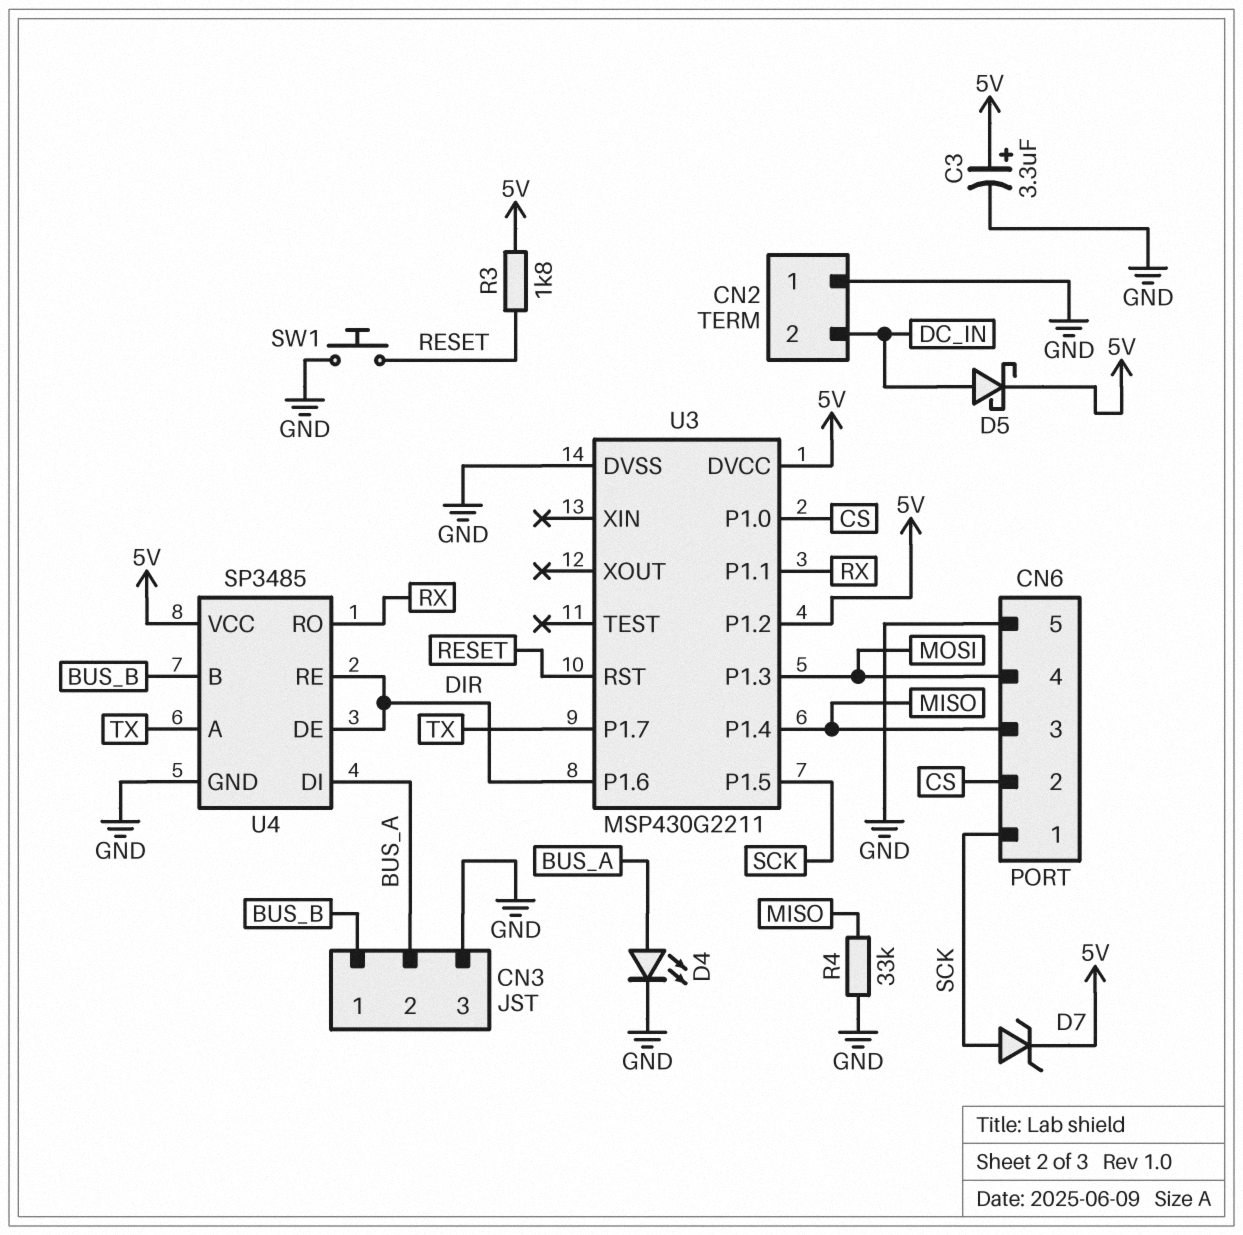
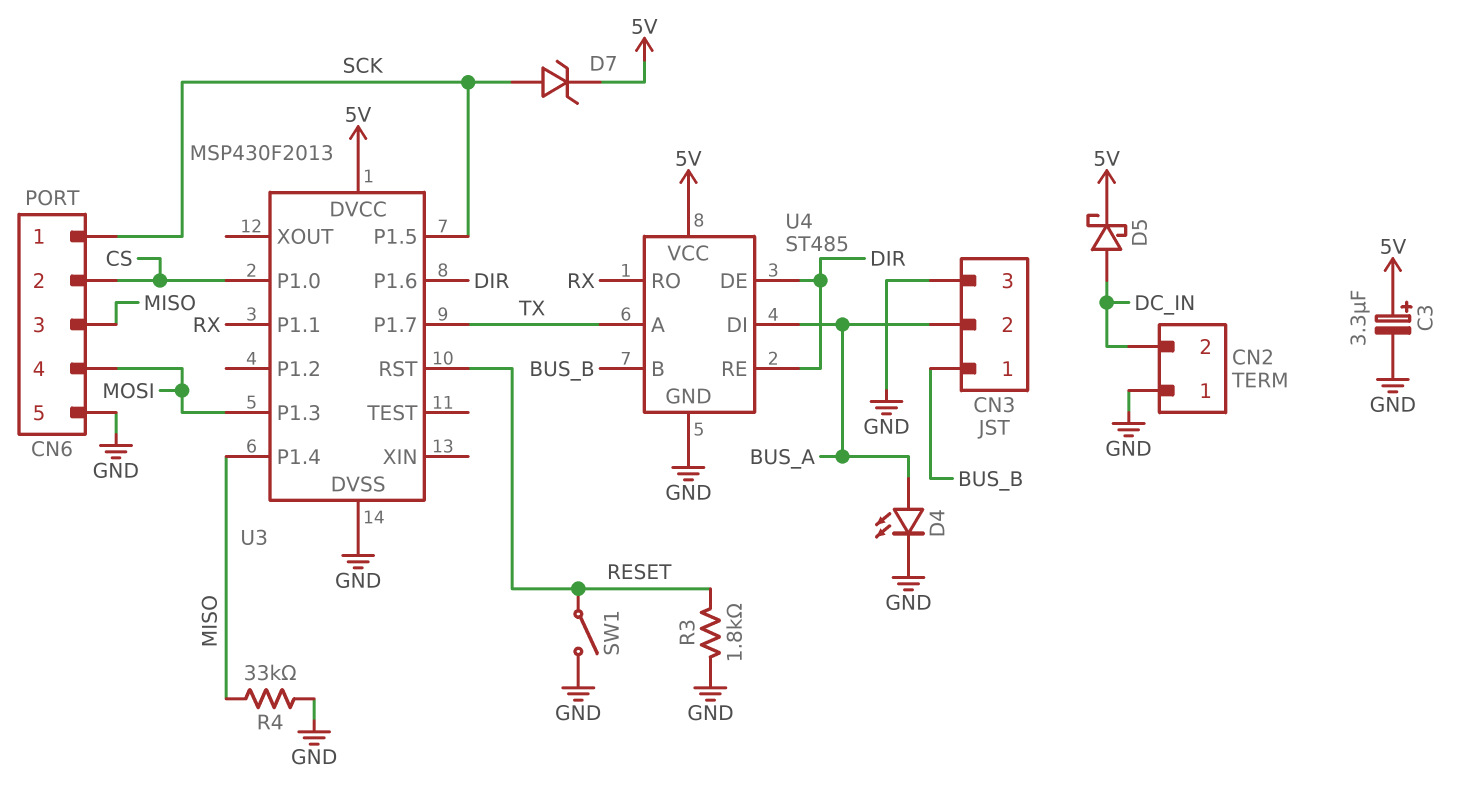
R3: 1.8k (5V, RESET) -> 1.8k (GND, RESET)
SW1: button (GND, RESET) -> switch (GND, RESET)
U3: MSP430G2211 -> MSP430F2013
U3 pin P1.2: 5V -> none
U4: SP3485 -> ST485

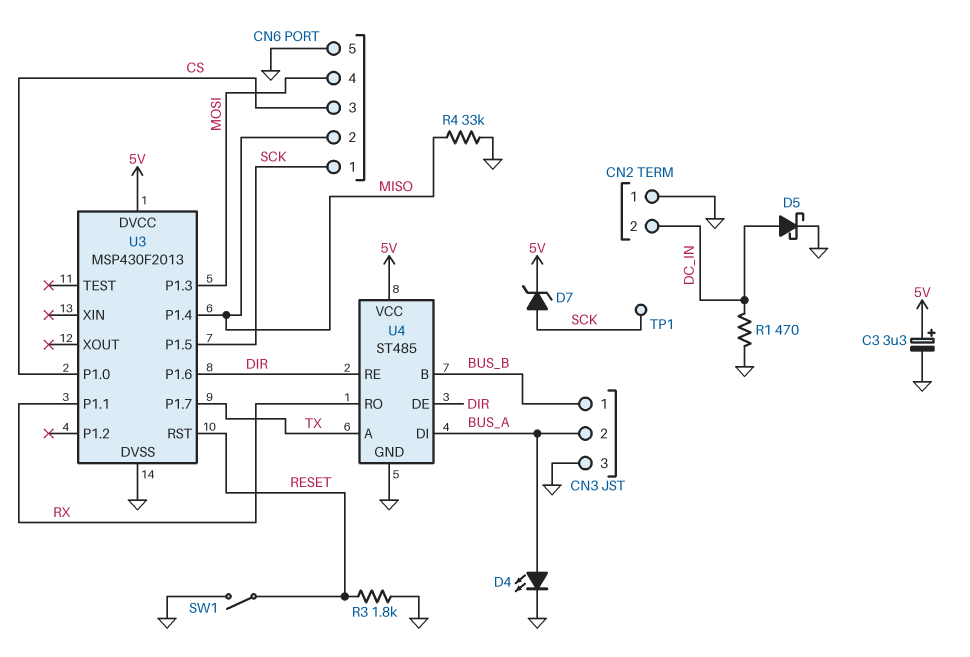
CN6 pin 2: CS -> MISO
CN6 pin 3: MISO -> CS
D5: schottky (A DC_IN, K 5V) -> schottky (A DC_IN, K GND)
R1: none -> 470 (DC_IN, GND)
TP1: none -> test point (SCK)

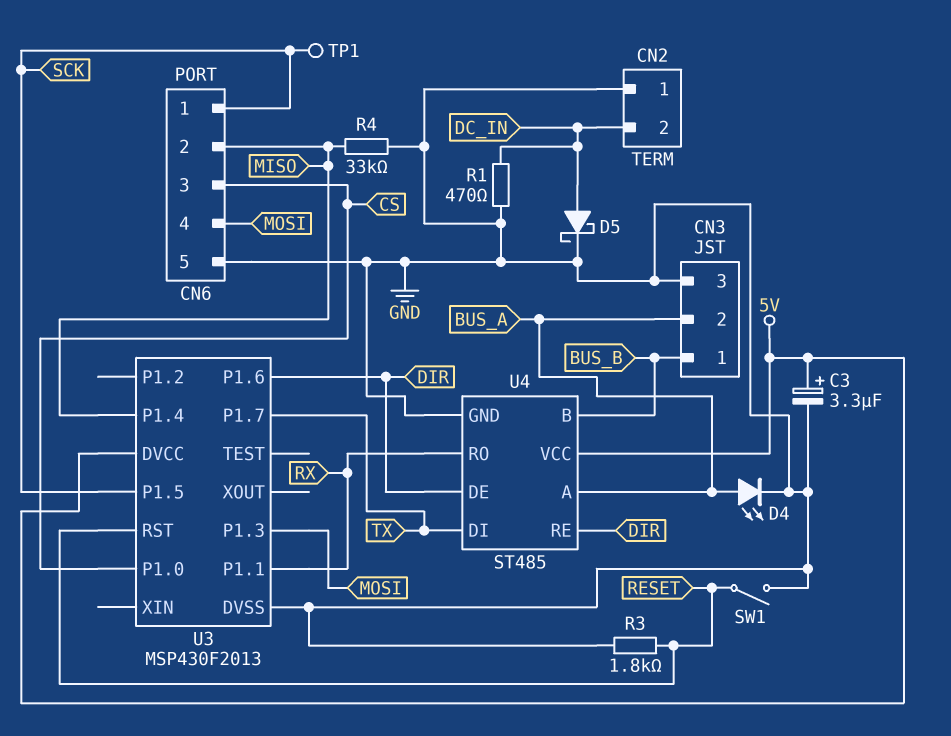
D7: zener (A SCK, K 5V) -> none
U4 pin A: TX -> BUS_A
U4 pin DI: BUS_A -> TX

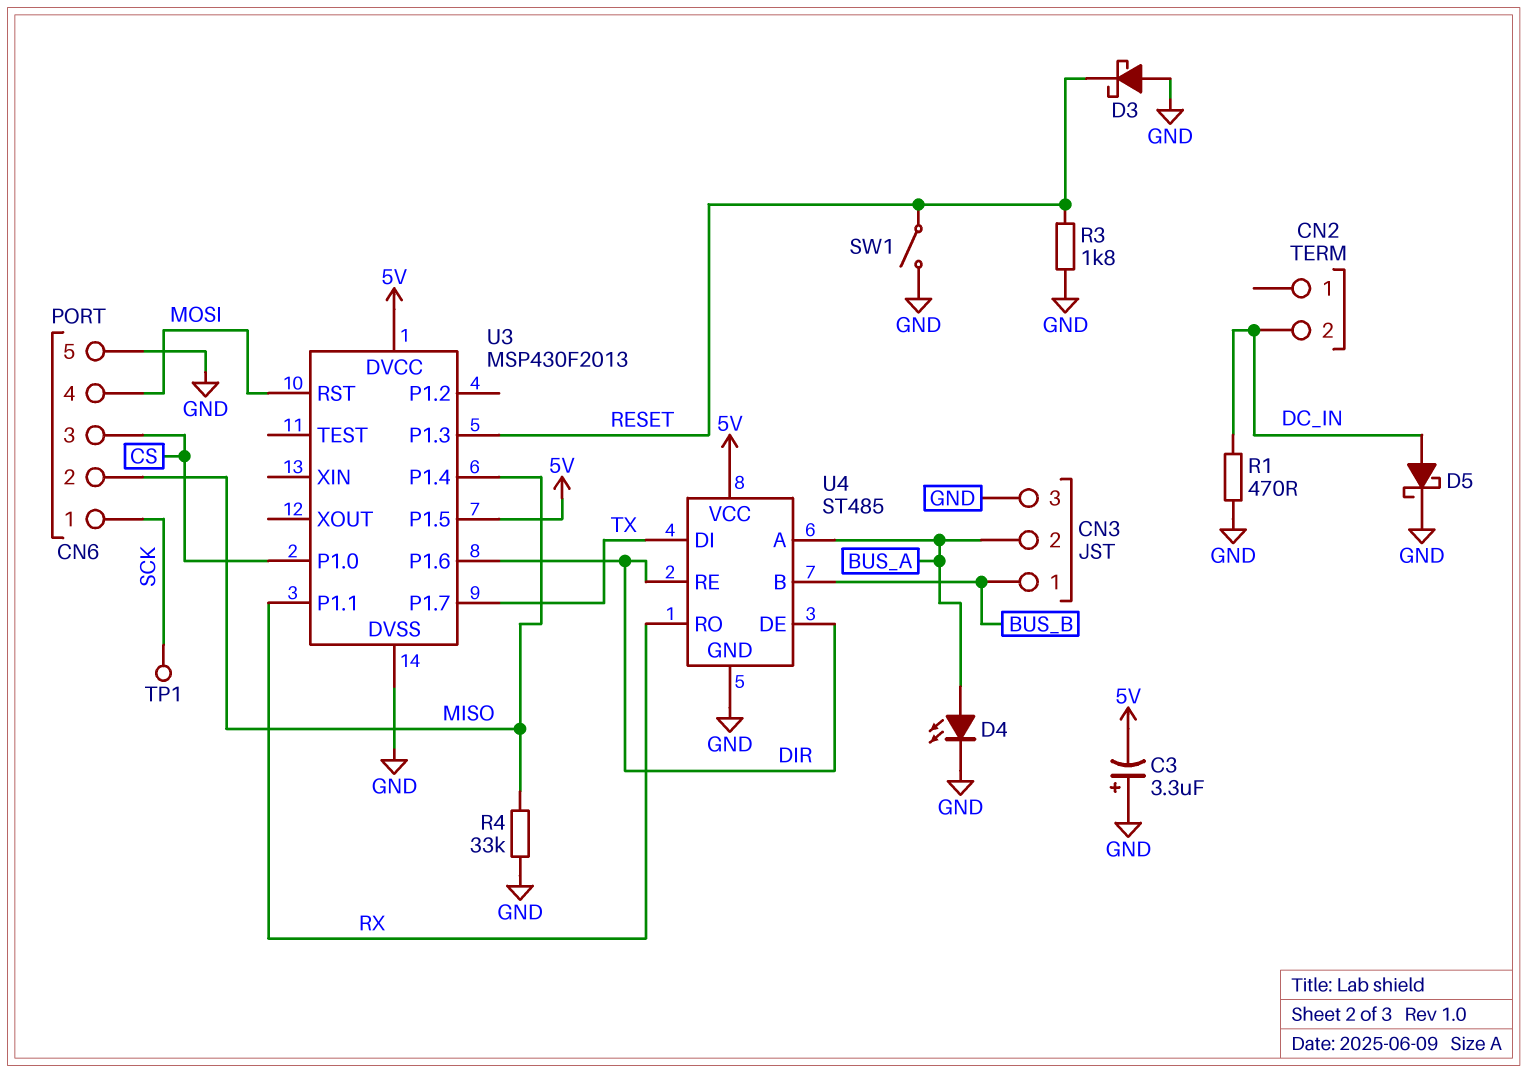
C3: 3.3uF (plus 5V, minus GND) -> 3.3uF (plus GND, minus 5V)
CN2 pin 1: GND -> none
D3: none -> schottky (A GND, K RESET)
U3 pin P1.3: MOSI -> RESET
U3 pin P1.5: SCK -> 5V
U3 pin RST: RESET -> MOSI

